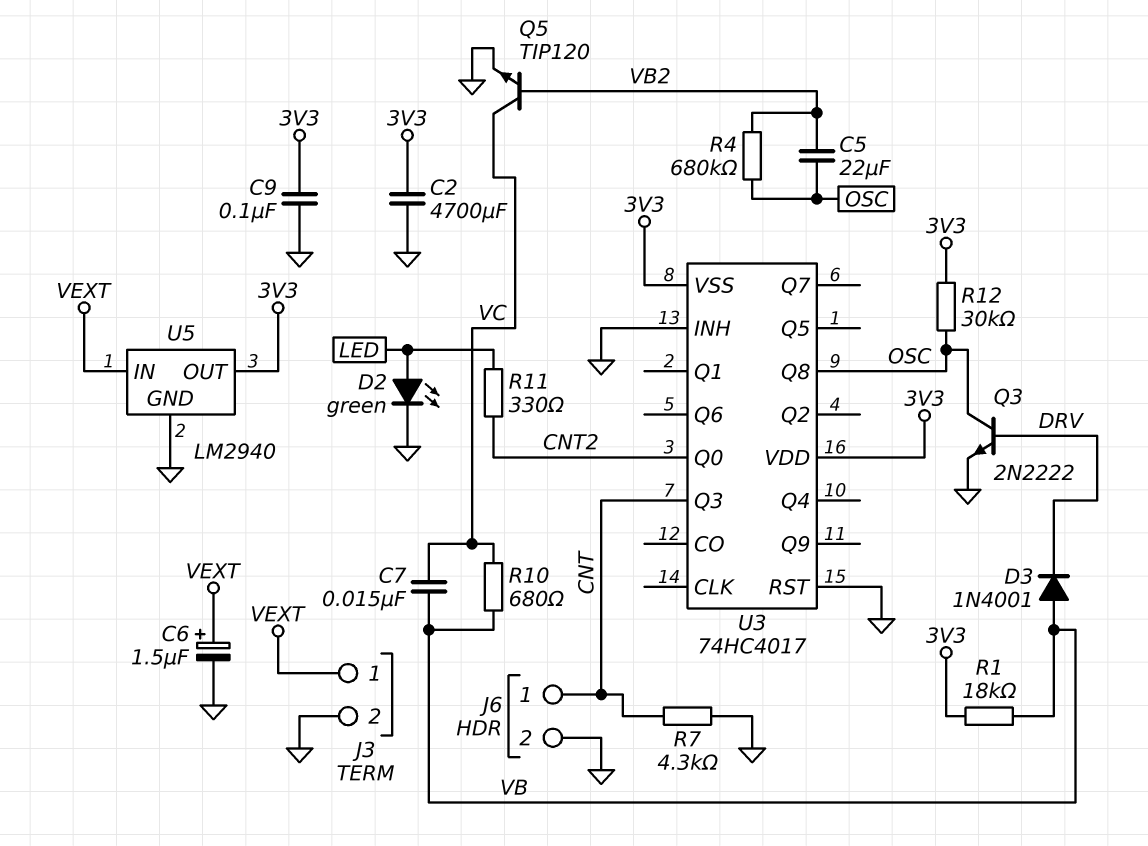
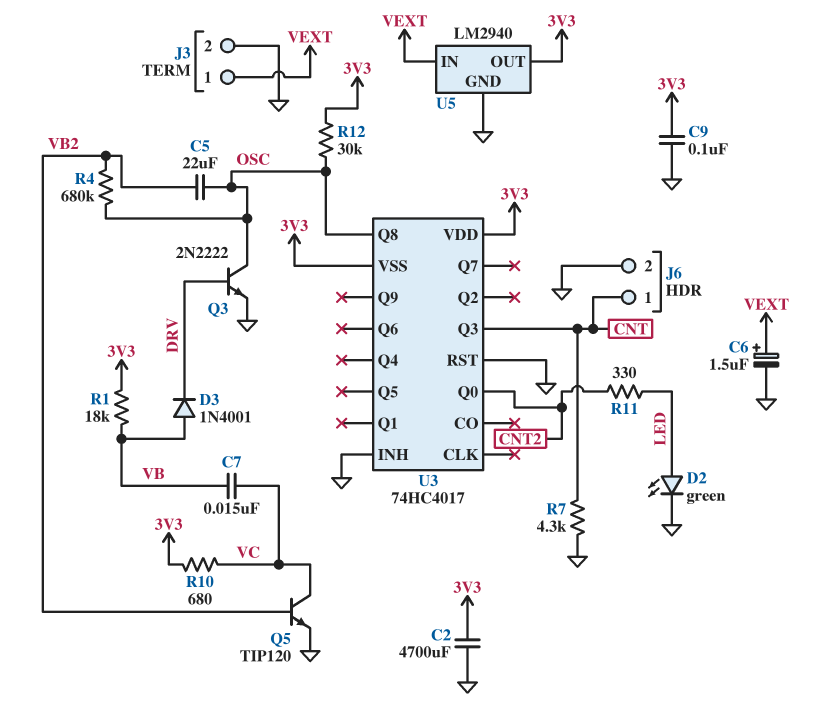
R10: 680 (VB, VC) -> 680 (3V3, VC)

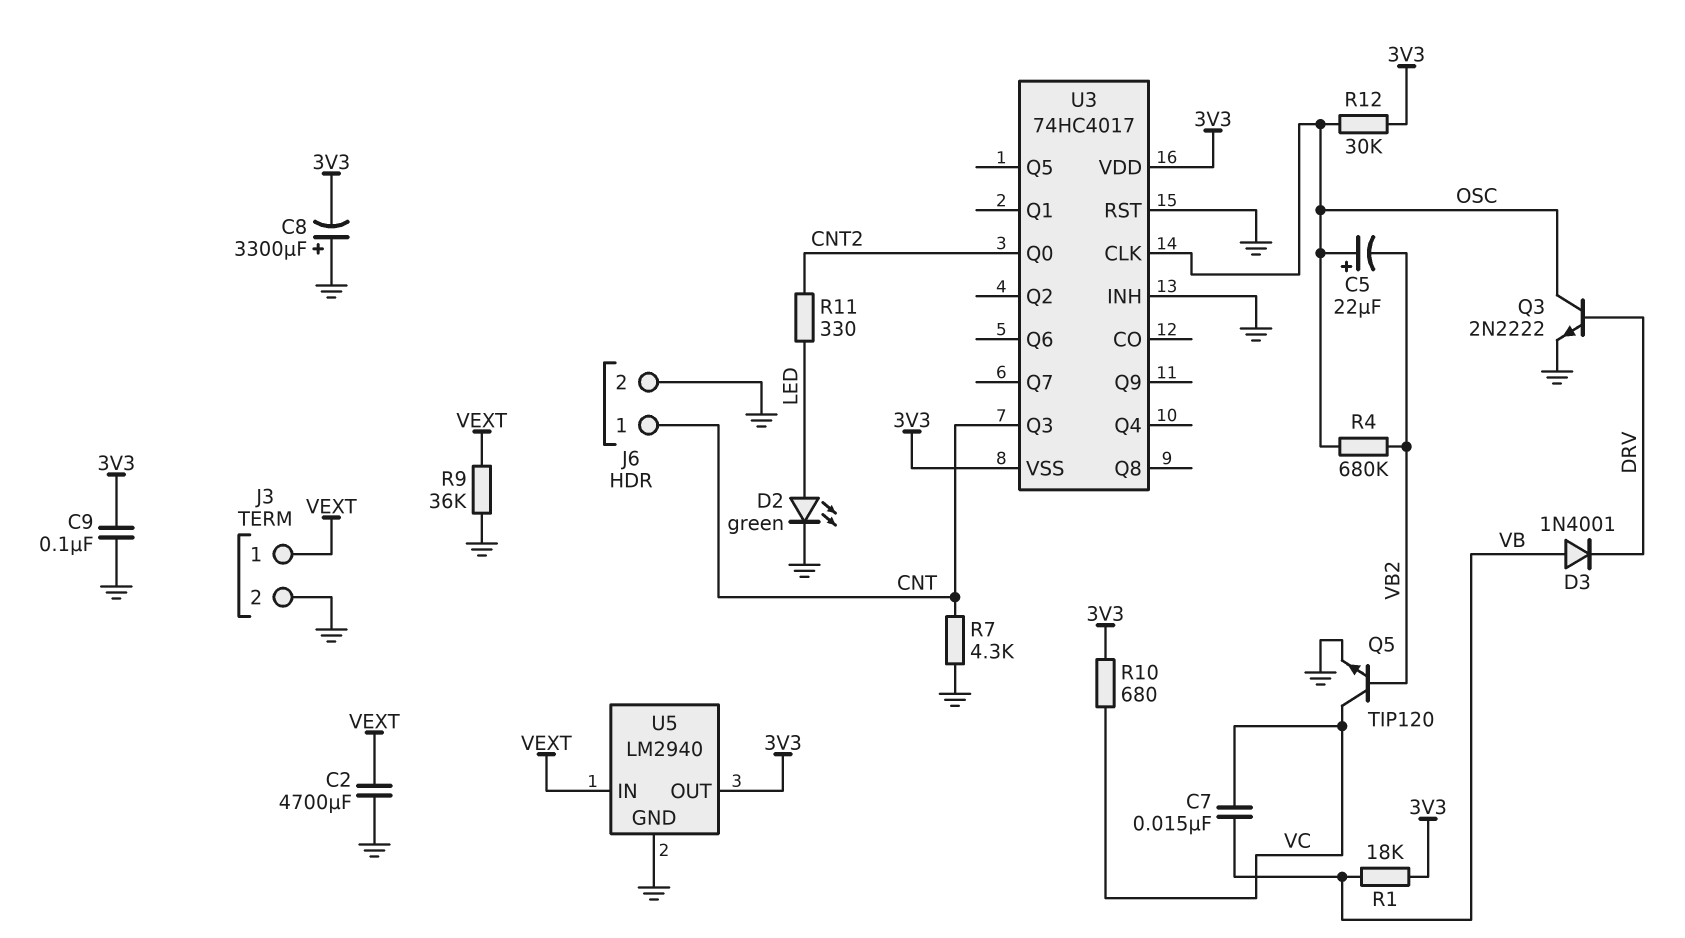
C2: 4700uF (3V3, GND) -> 4700uF (GND, VEXT)
C5: 22uF (OSC, VB2) -> 22uF (plus OSC, minus VB2)
C6: 1.5uF (plus VEXT, minus GND) -> none
C8: none -> 3300uF (plus GND, minus 3V3)
R9: none -> 36k (GND, VEXT)
U3 pin CLK: none -> OSC
U3 pin Q8: OSC -> none

